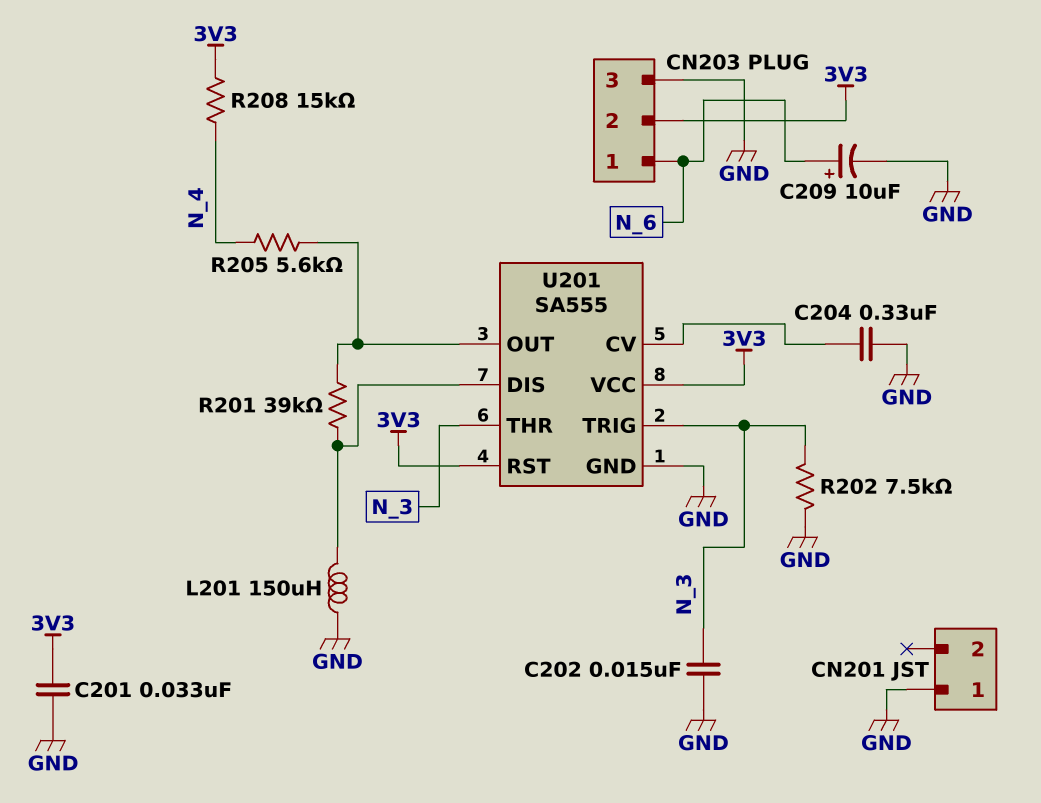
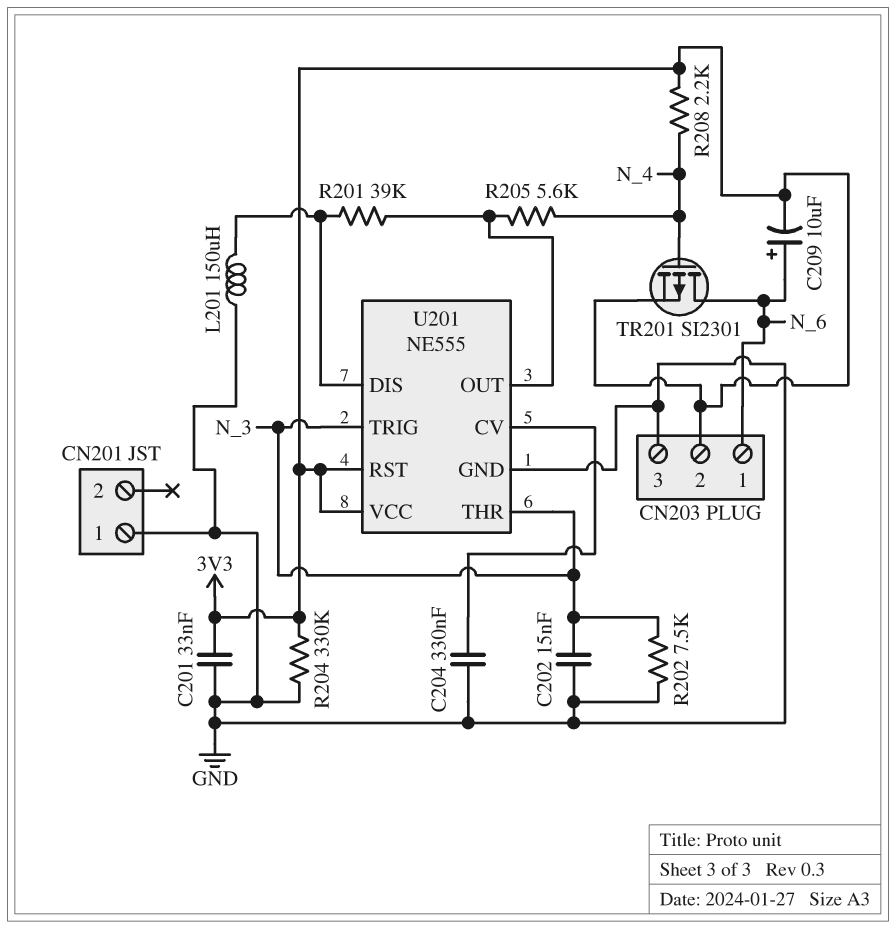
C209: 10uF (plus N_6, minus GND) -> 10uF (plus N_6, minus 3V3)
R204: none -> 330k (3V3, GND)
R208: 15k (3V3, N_4) -> 2.2k (3V3, N_4)
TR201: none -> PMOS SI2301 (G N_4, D N_6, S 3V3)
U201: SA555 -> NE555

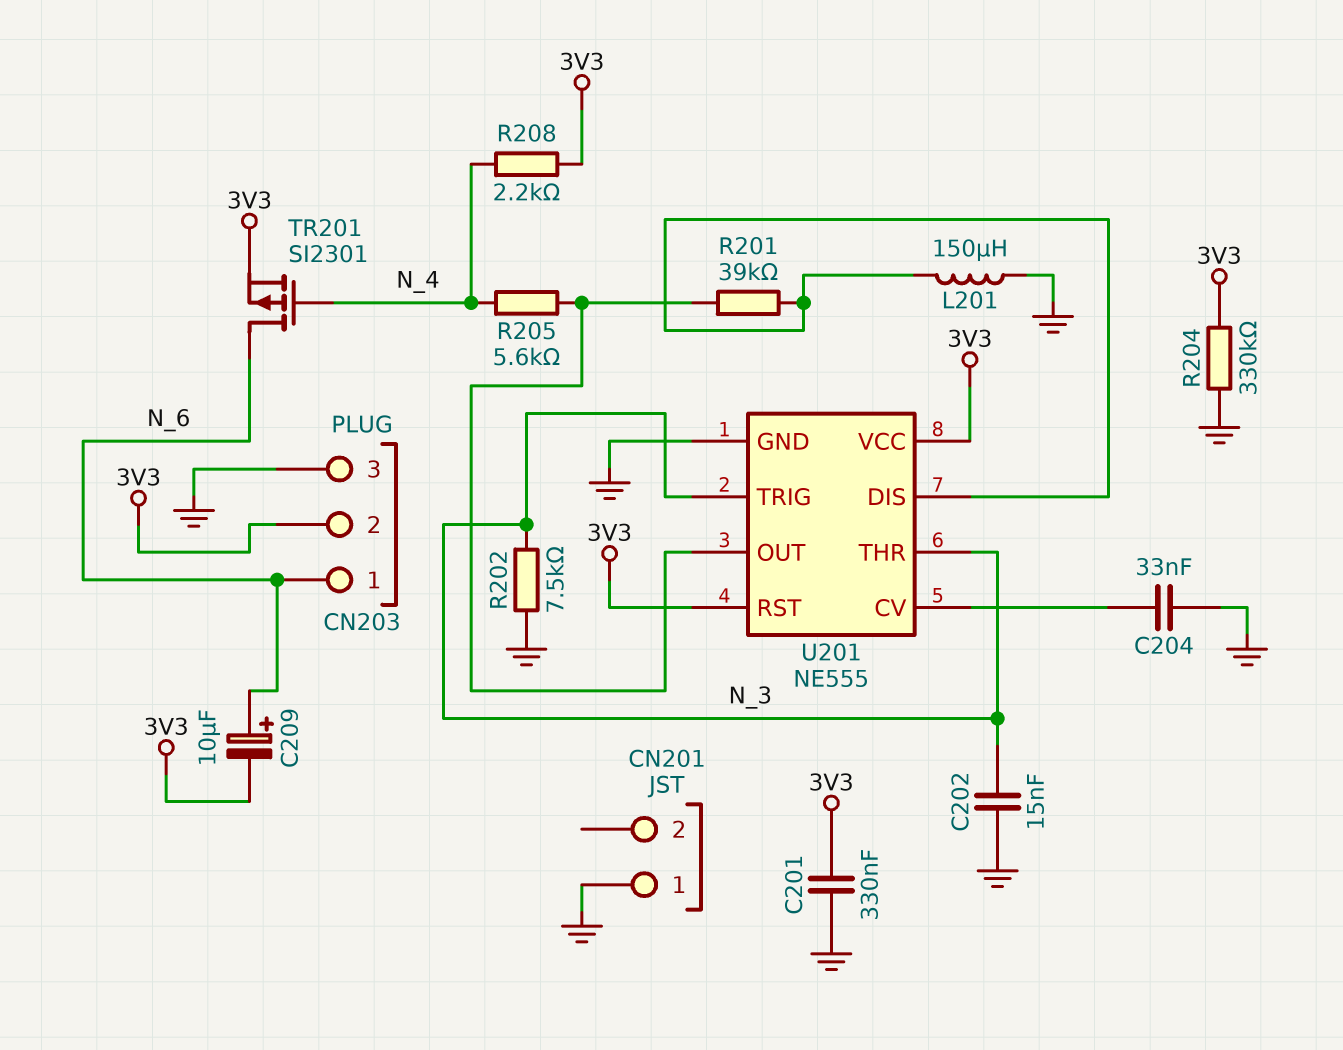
C201: 33nF (3V3, GND) -> 330nF (3V3, GND)
C204: 330nF (GND, U201/CV) -> 33nF (GND, U201/CV)

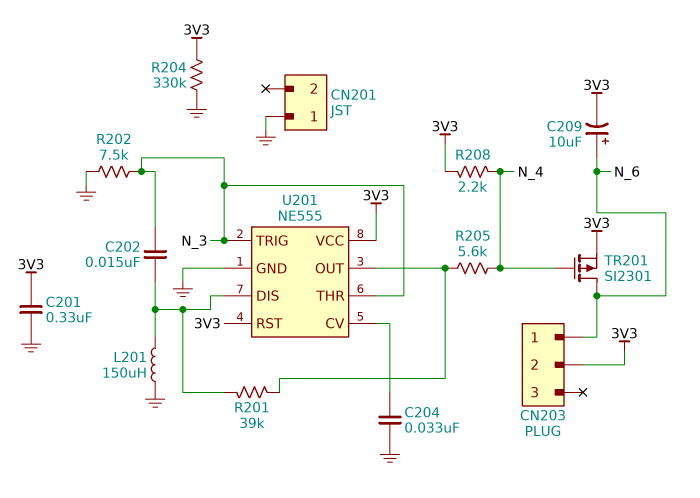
C202: 15nF (GND, N_3) -> 15nF (N_3, U201/DIS)
CN203 pin 3: GND -> none

